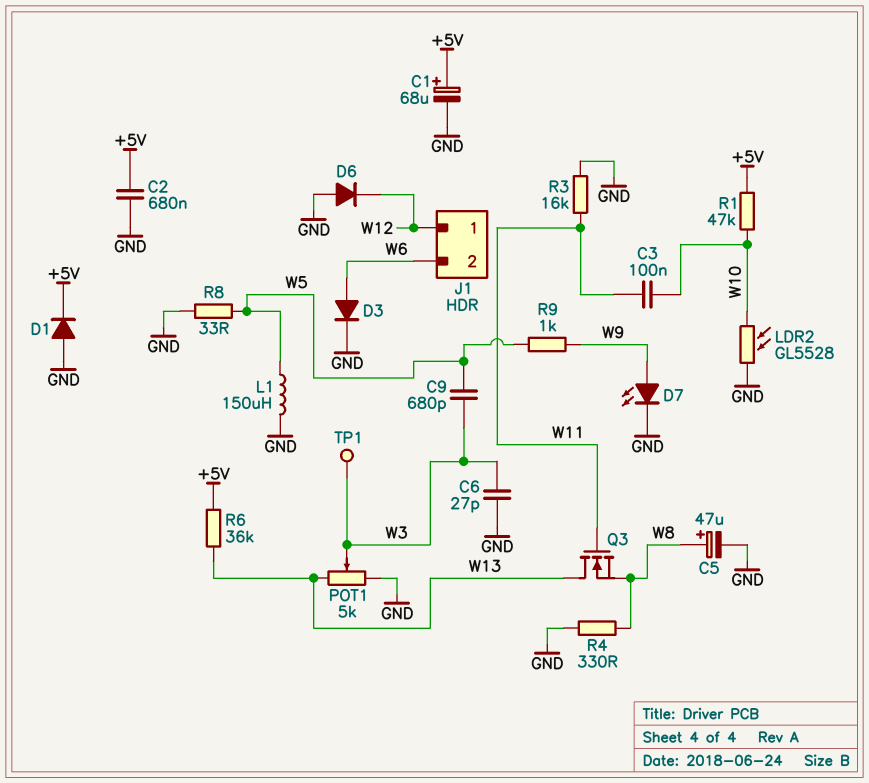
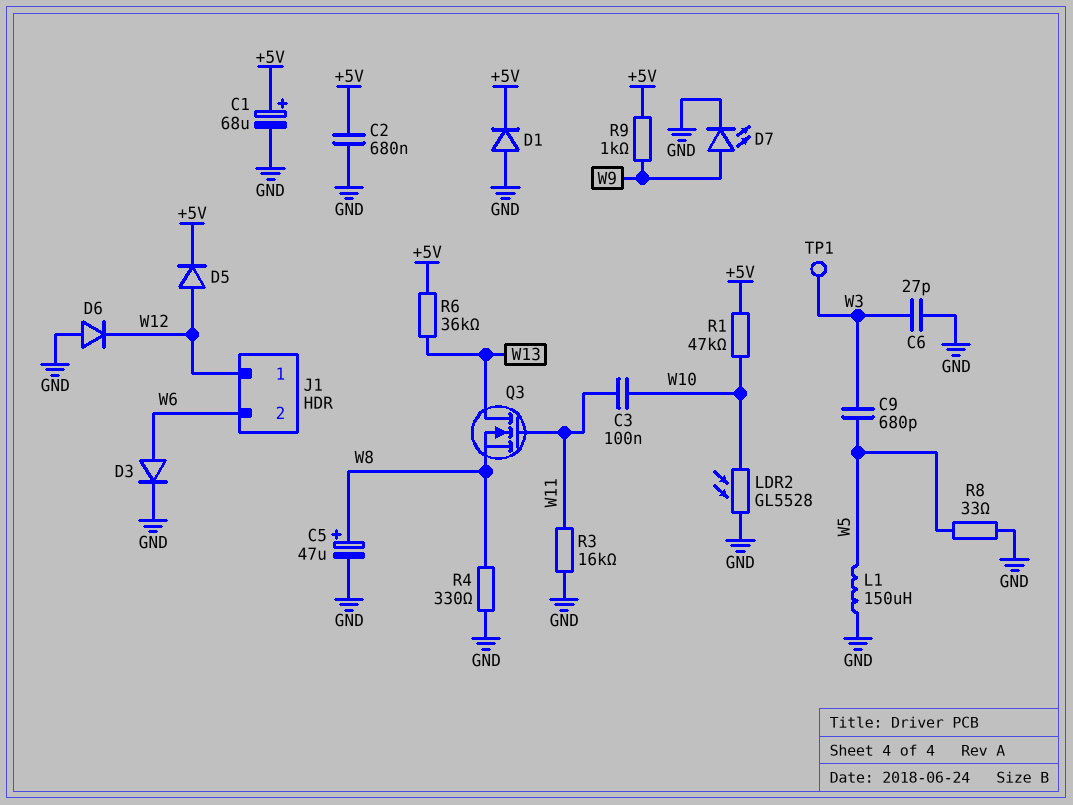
D5: none -> diode (A W12, K +5V)
POT1: 5k (GND, W13, wiper W3) -> none
R9: 1k (W5, W9) -> 1k (+5V, W9)

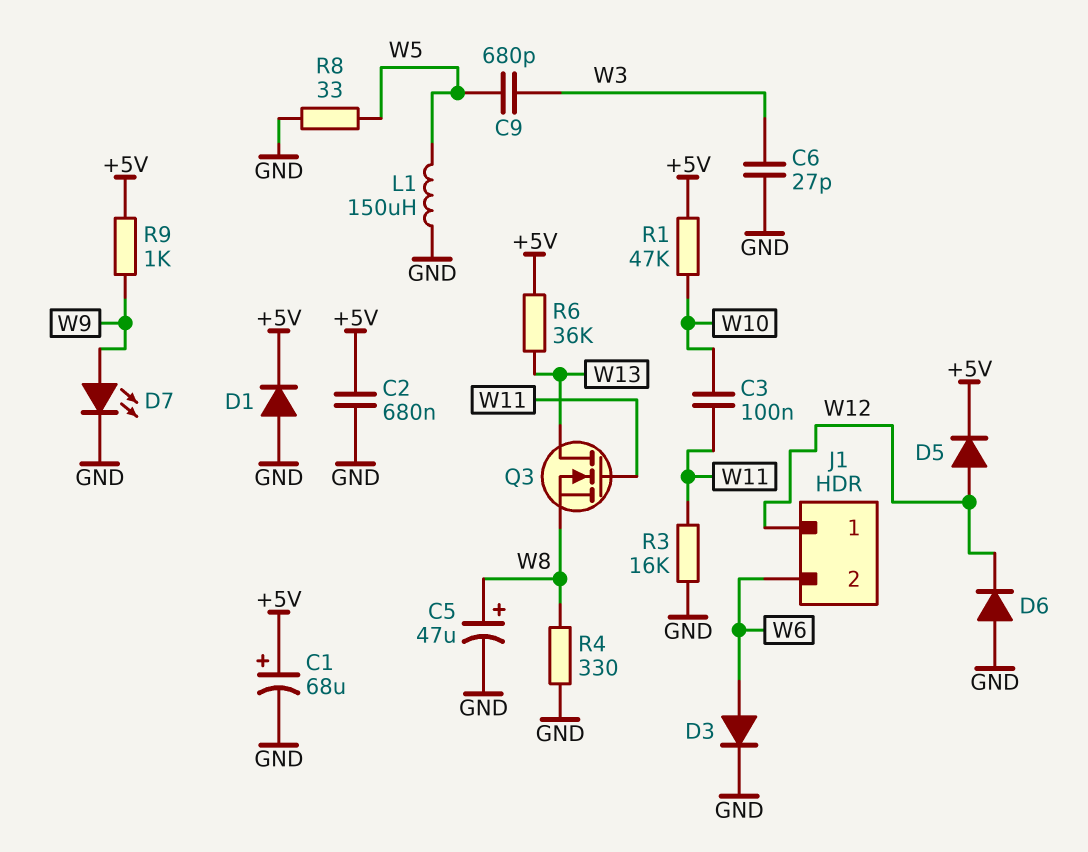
LDR2: GL5528 (GND, W10) -> none
TP1: test point (W3) -> none

